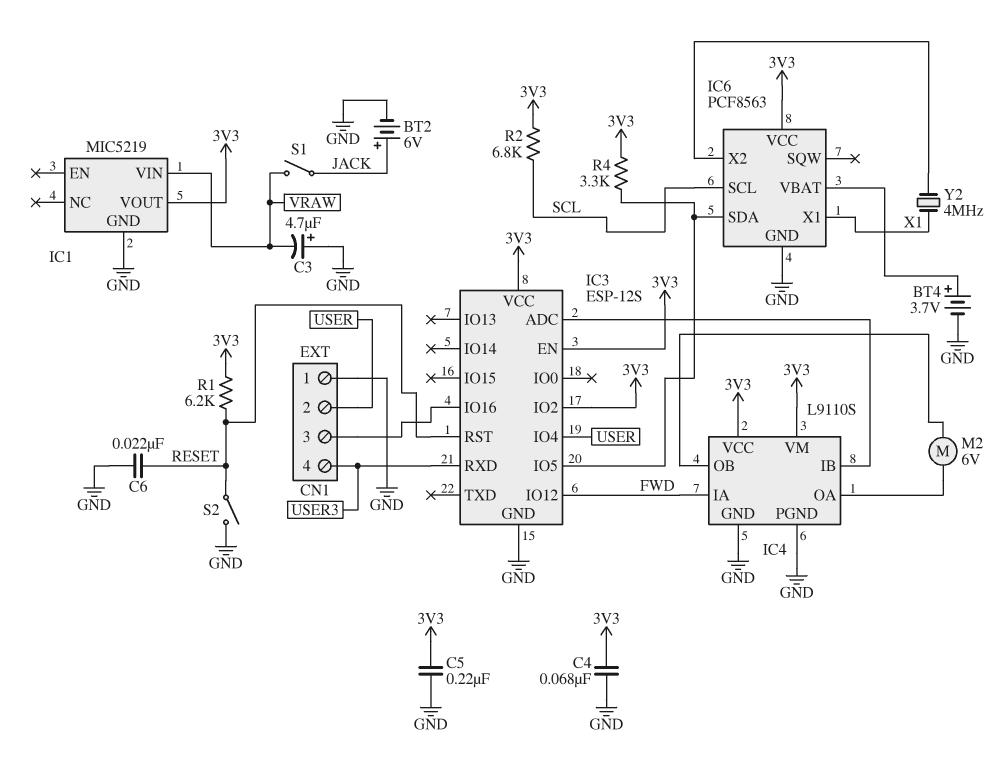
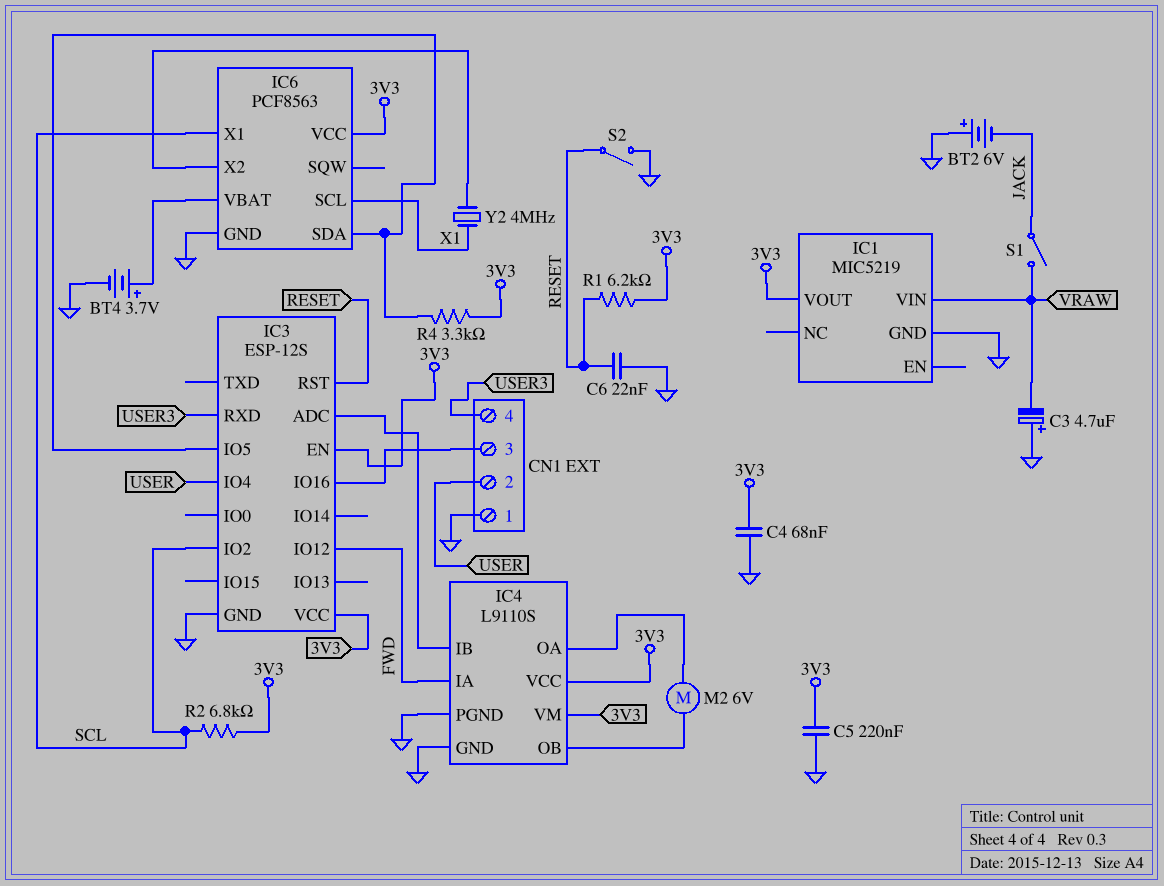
BT2: 6V (plus JACK, minus GND) -> 6V (plus GND, minus JACK)
IC3 pin IO2: 3V3 -> SCL
IC6 pin SCL: SCL -> X1
IC6 pin X1: X1 -> SCL

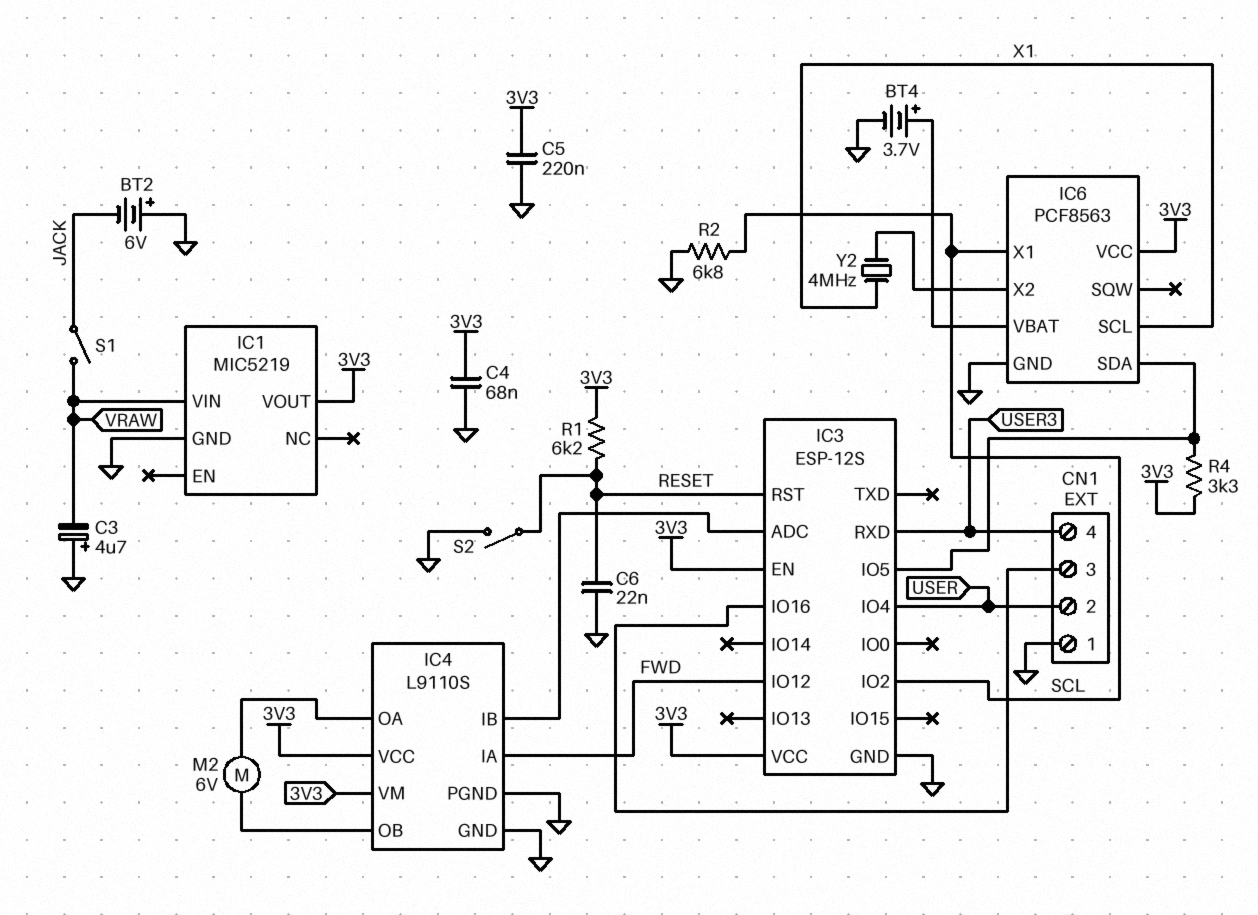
R2: 6.8k (3V3, SCL) -> 6.8k (GND, SCL)

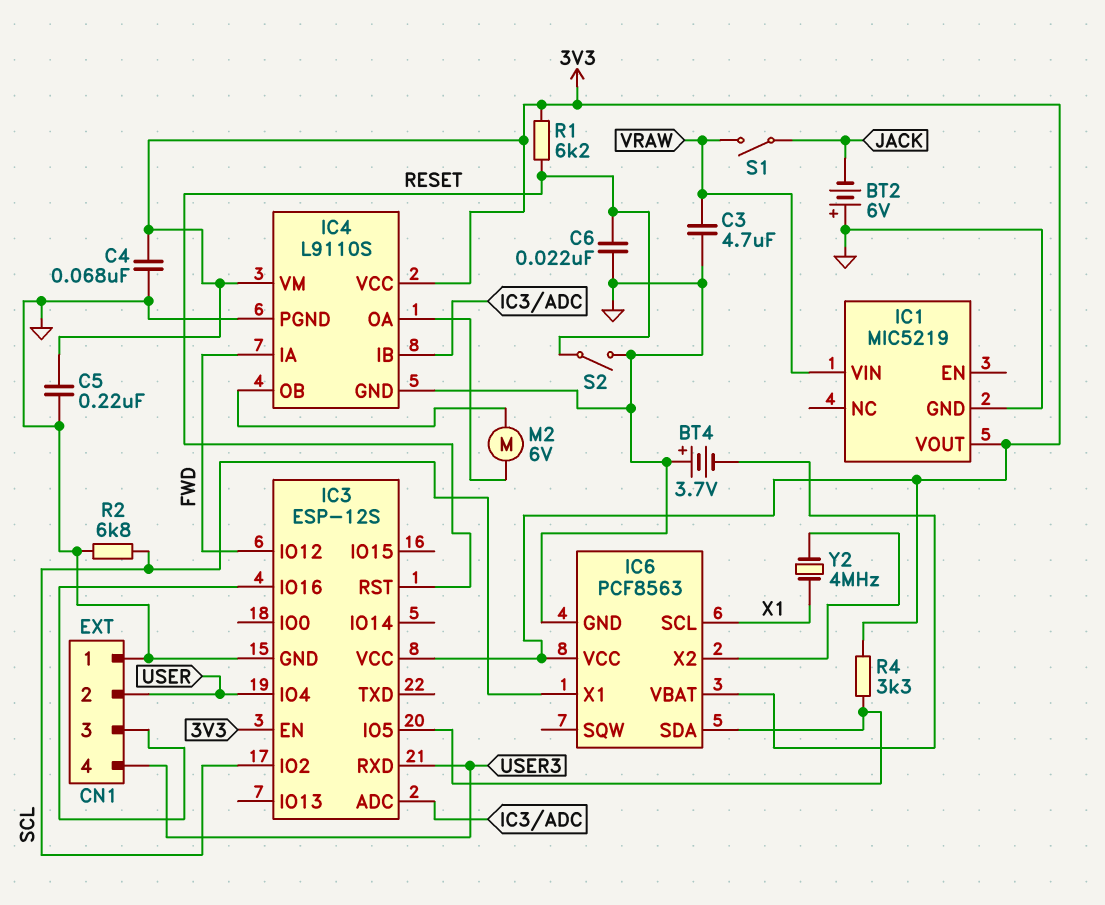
BT4: 3.7V (plus IC6/VBAT, minus GND) -> 3.7V (plus GND, minus IC6/VBAT)
C3: 4.7uF (plus GND, minus VRAW) -> 4.7uF (GND, VRAW)

